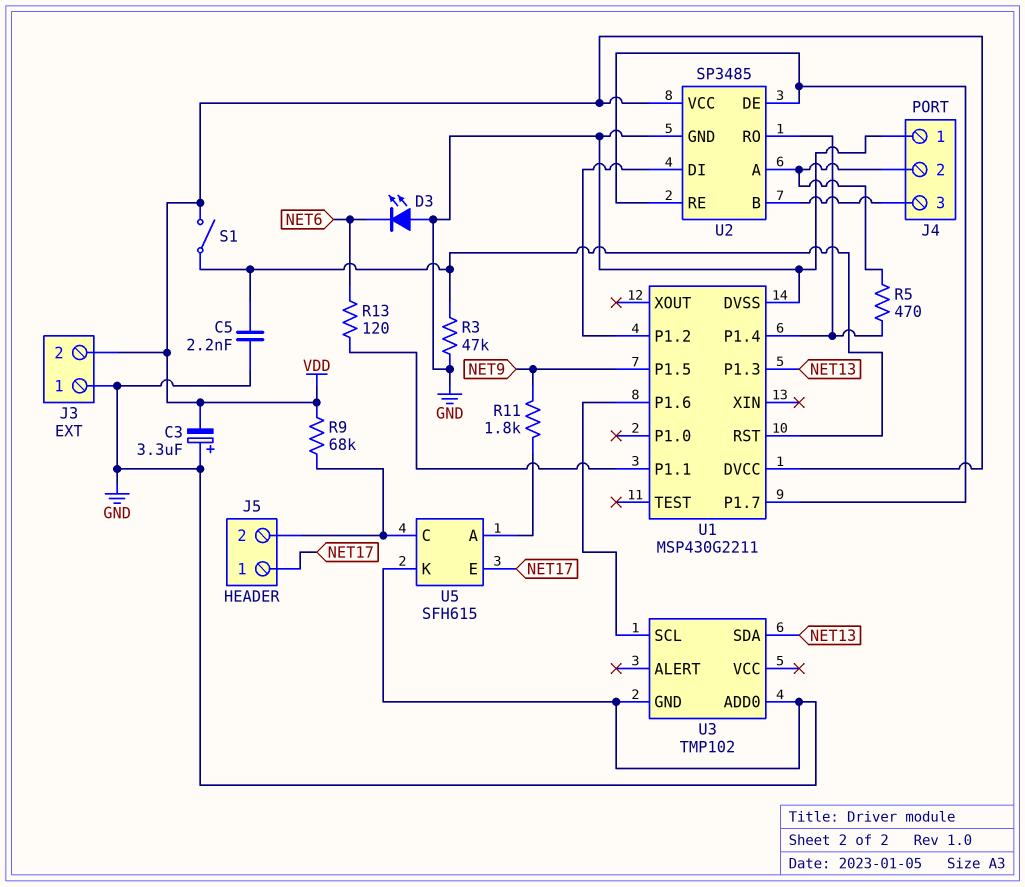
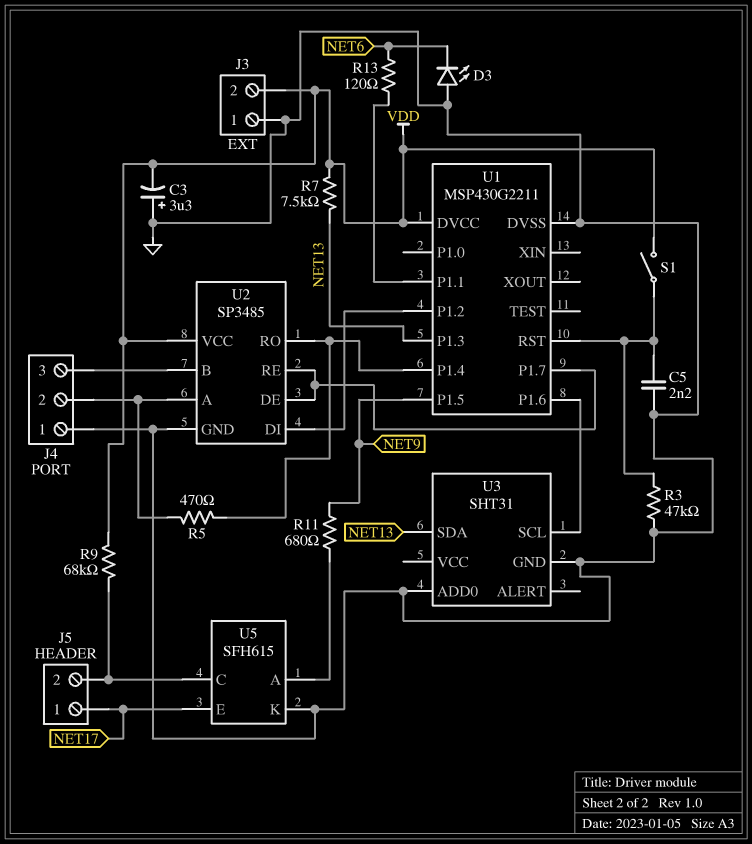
R7: none -> 7.5k (NET13, VDD)
R11: 1.8k (NET9, U5/A) -> 680 (NET9, U5/A)
U3: TMP102 -> SHT31

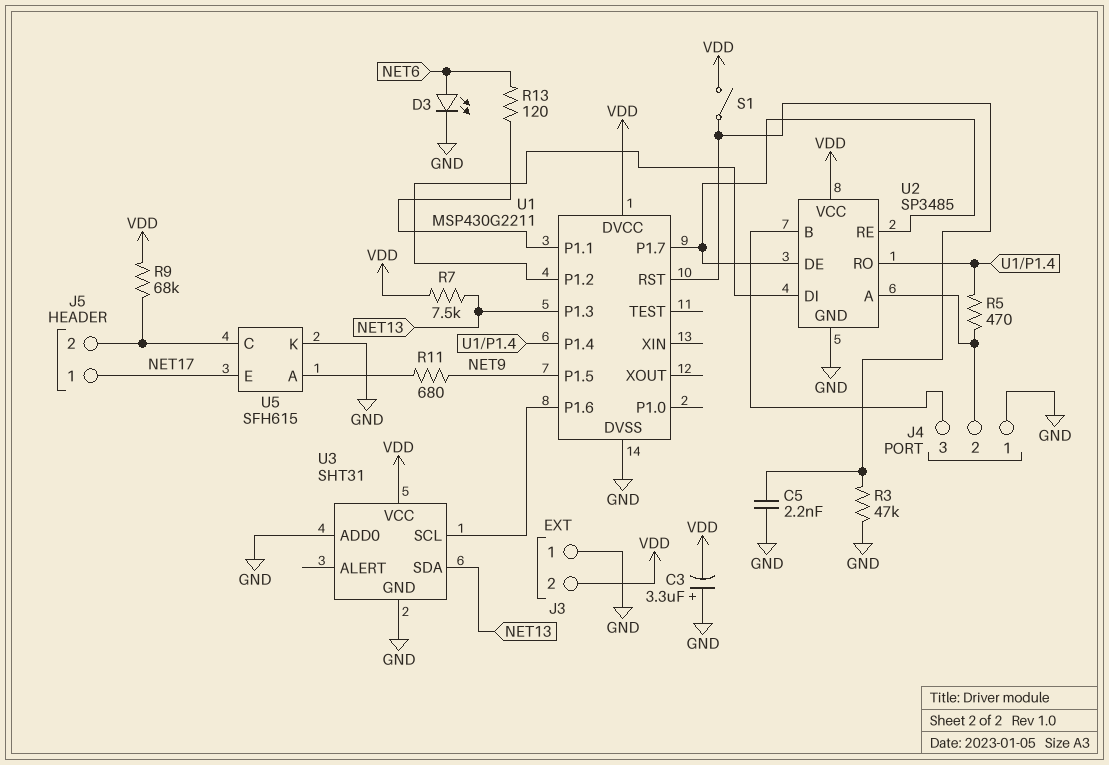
D3: LED (A GND, K NET6) -> LED (A NET6, K GND)
U3 pin VCC: none -> VDD

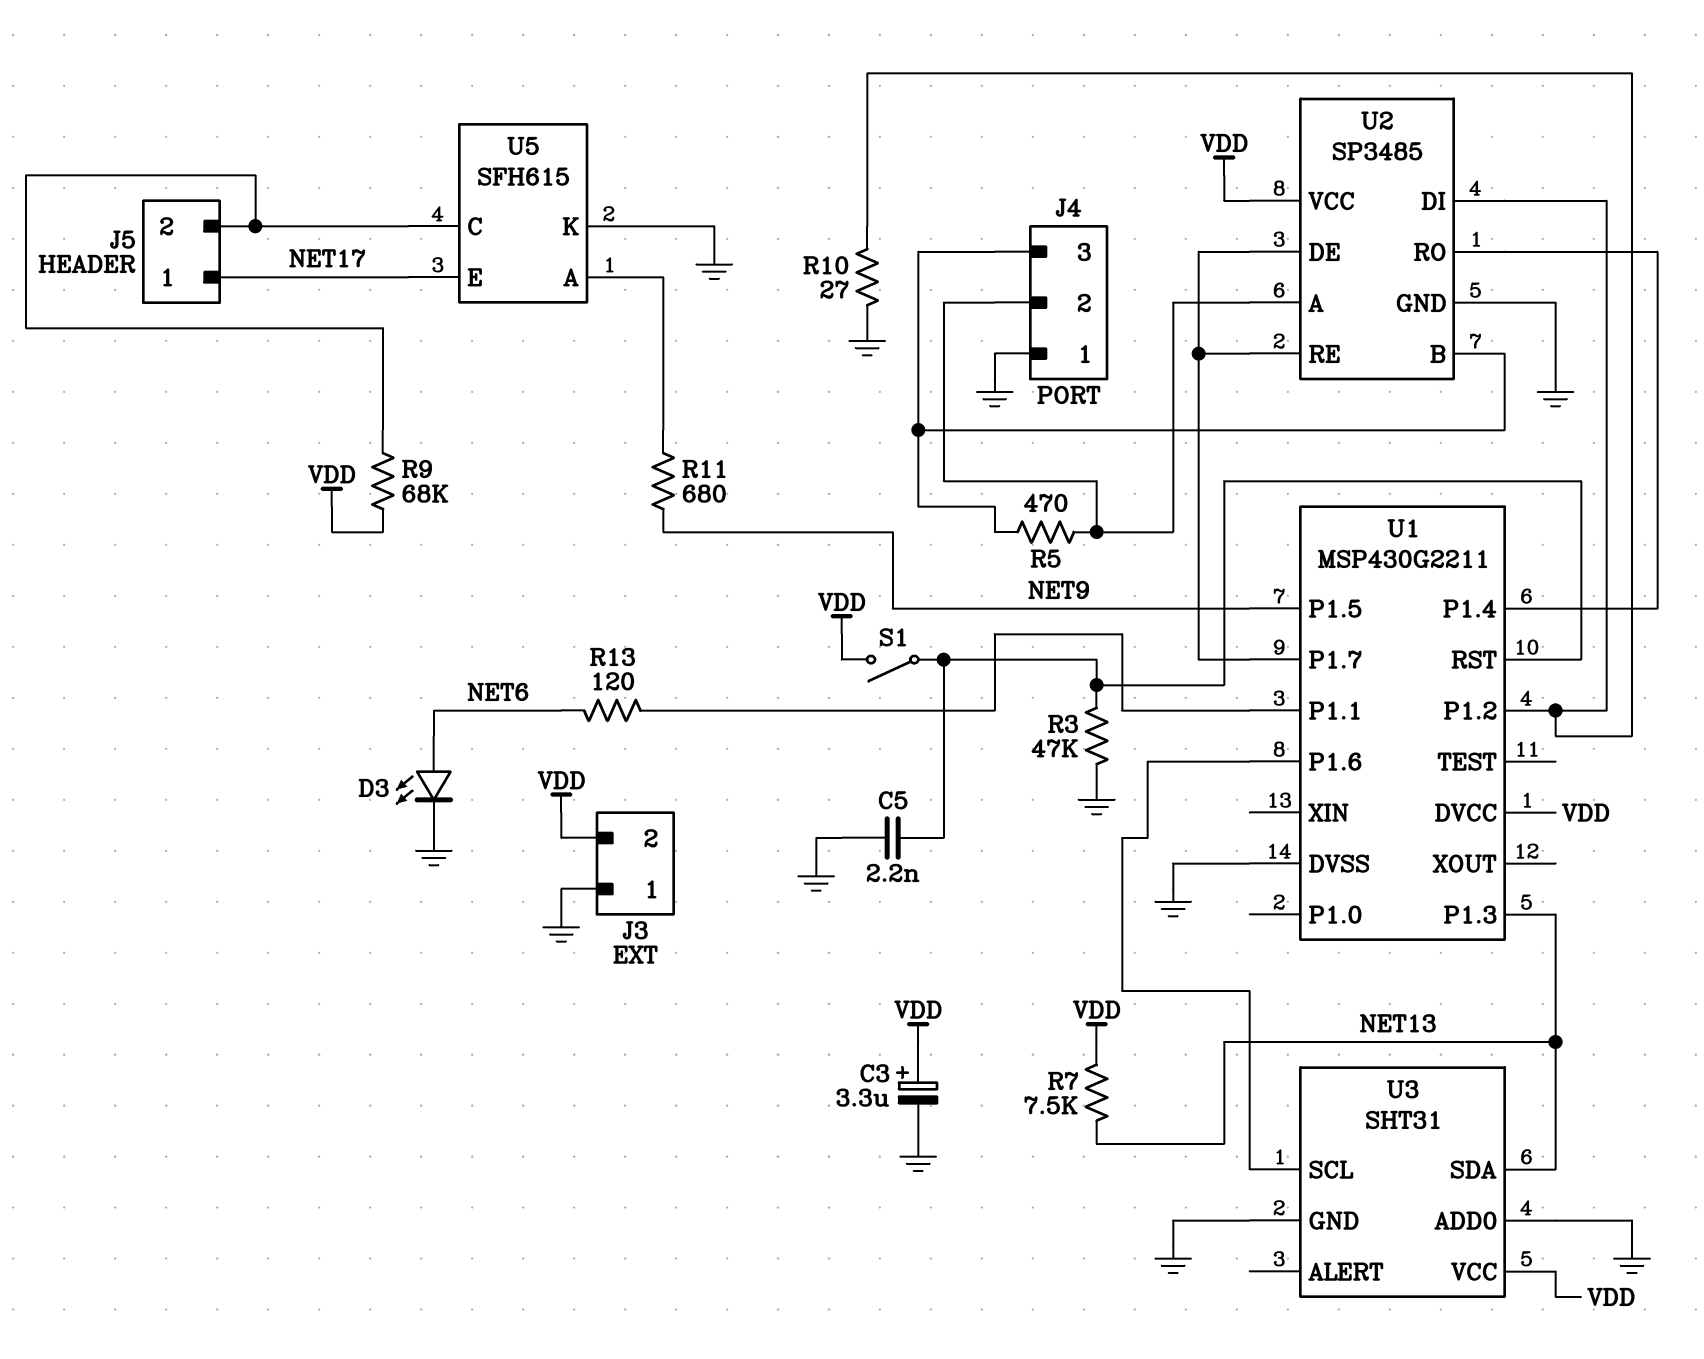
C3: 3.3uF (plus GND, minus VDD) -> 3.3uF (plus VDD, minus GND)
R5: 470 (J4/2, U1/P1.4) -> 470 (J4/2, J4/3)
R10: none -> 27 (GND, U1/P1.2)

